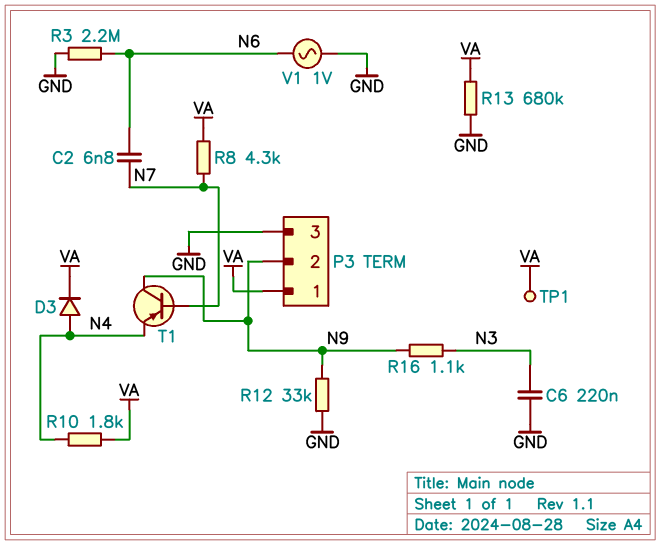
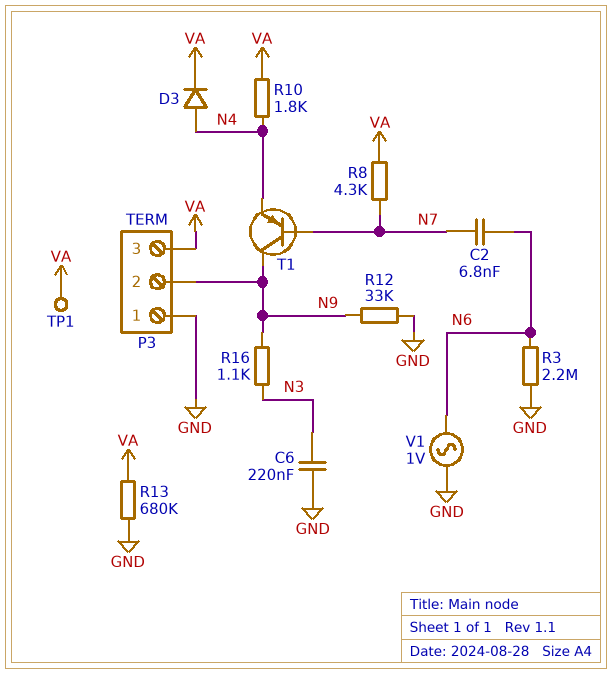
P3 pin 1: VA -> GND
P3 pin 3: GND -> VA

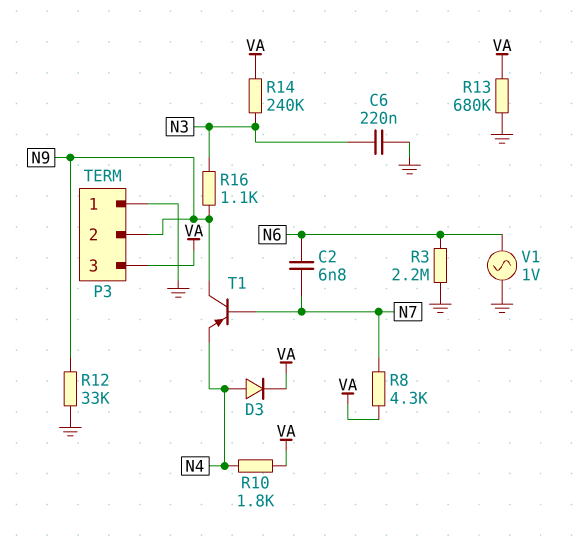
R14: none -> 240k (N3, VA)
TP1: test point (VA) -> none

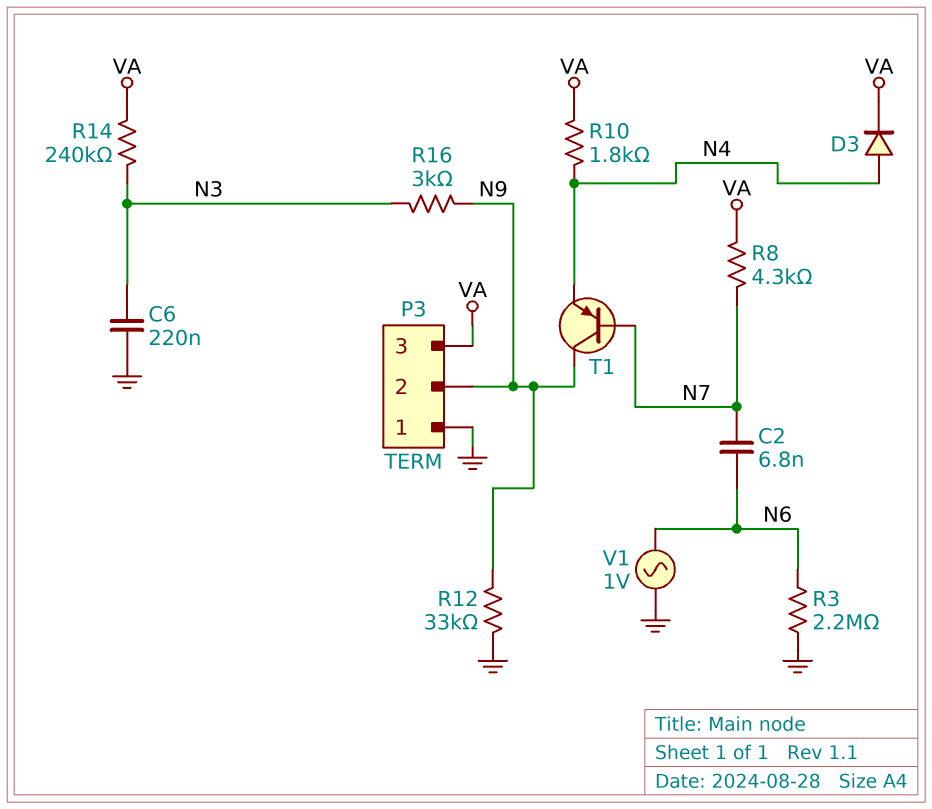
R13: 680k (GND, VA) -> none
R16: 1.1k (N3, N9) -> 3k (N3, N9)

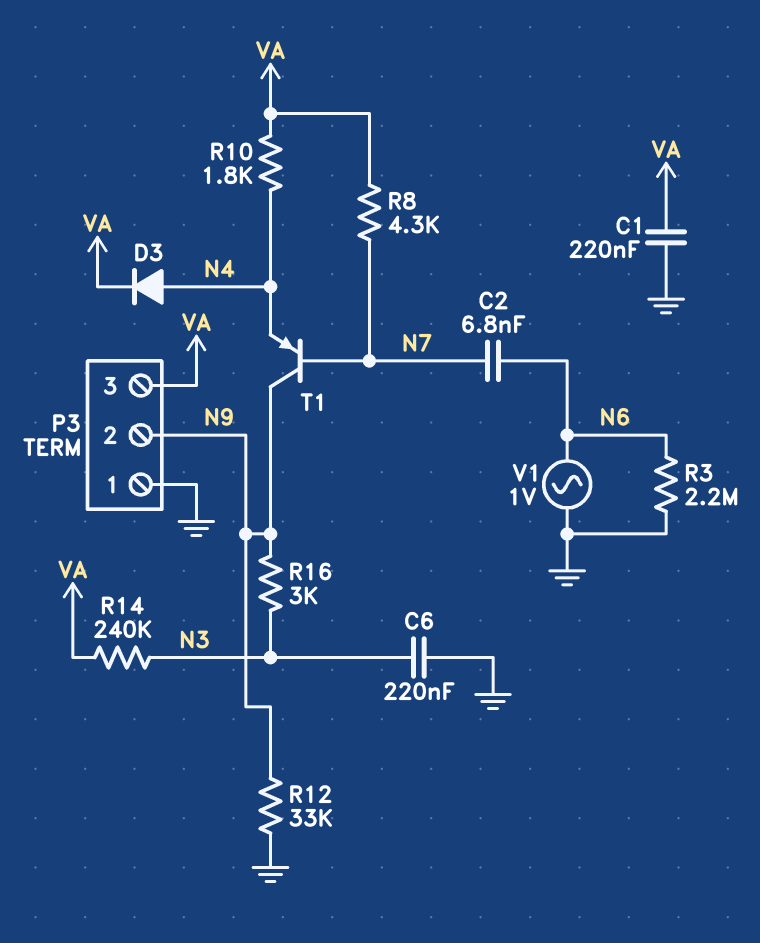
C1: none -> 220nF (GND, VA)

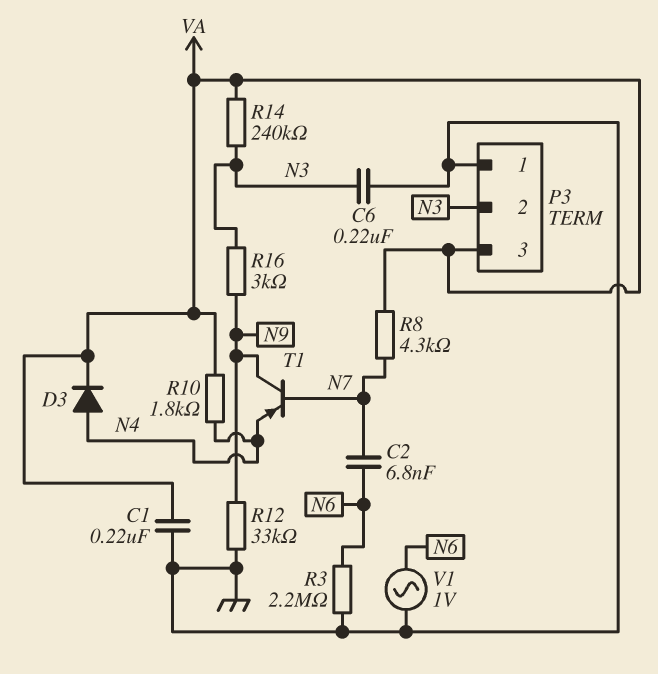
P3 pin 2: N9 -> N3

